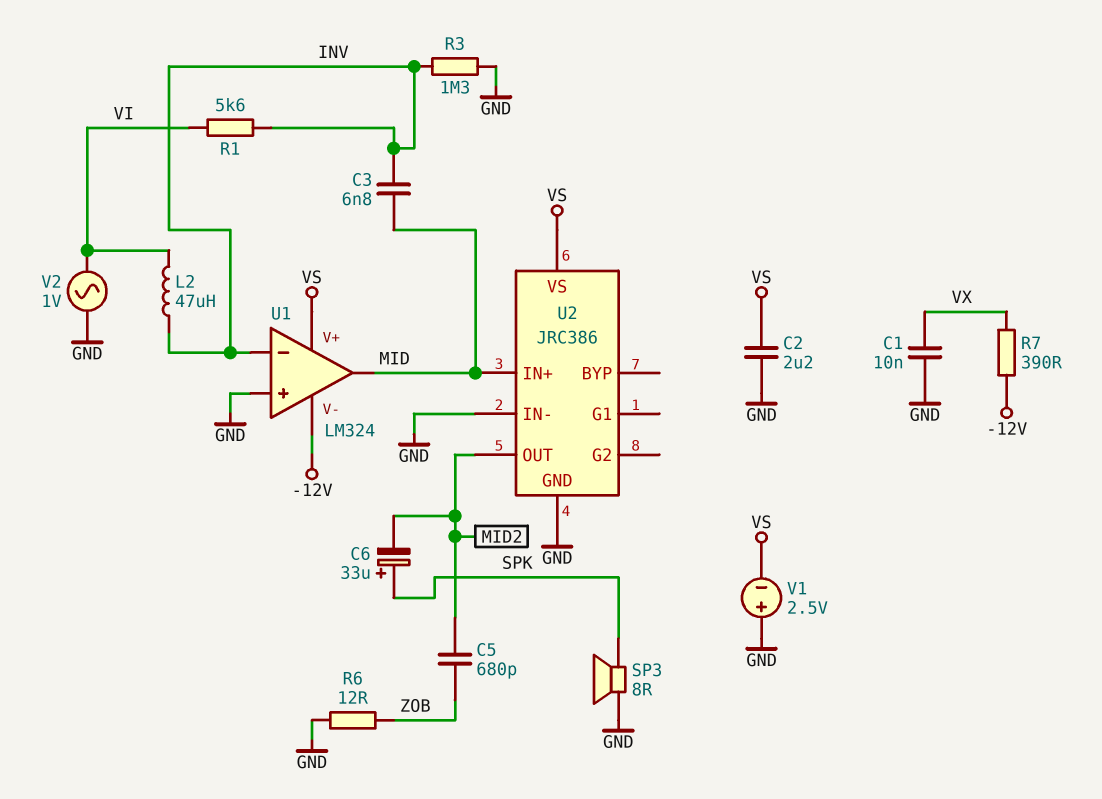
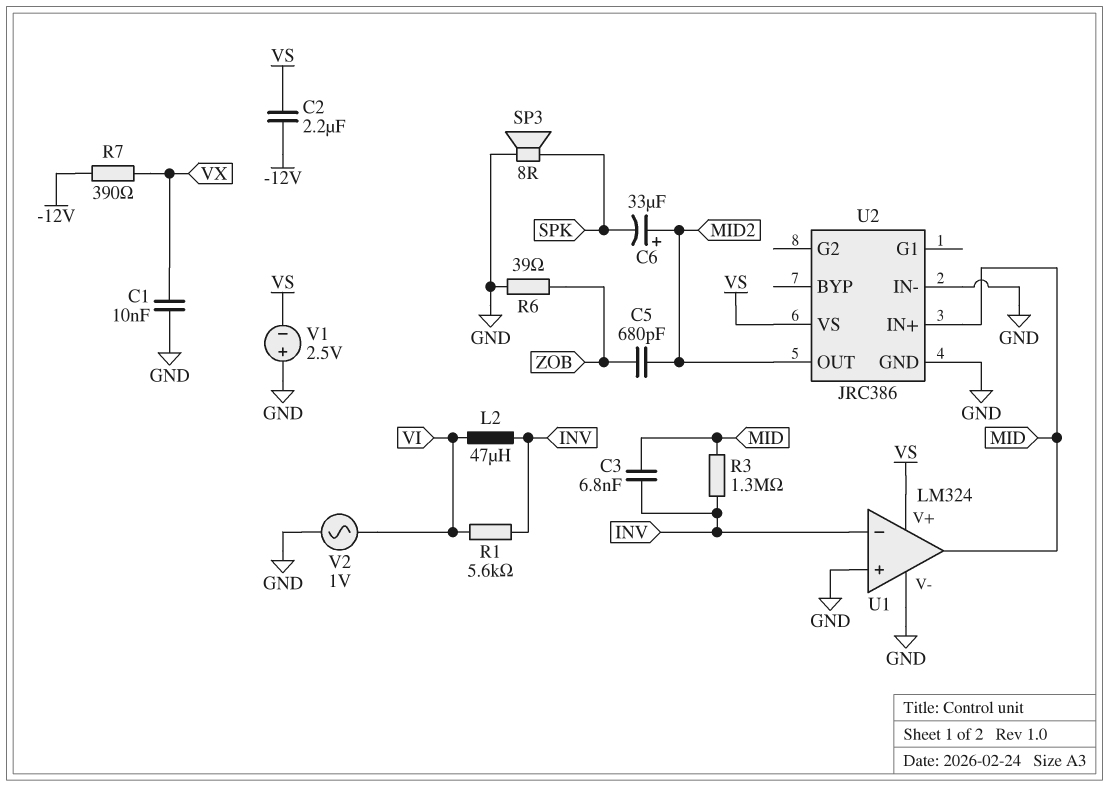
C2: 2.2uF (GND, VS) -> 2.2uF (-12V, VS)
C6: 33uF (plus SPK, minus MID2) -> 33uF (plus MID2, minus SPK)
R3: 1.3M (GND, INV) -> 1.3M (INV, MID)
R6: 12 (GND, ZOB) -> 39 (GND, ZOB)
U1 pin V-: -12V -> GND

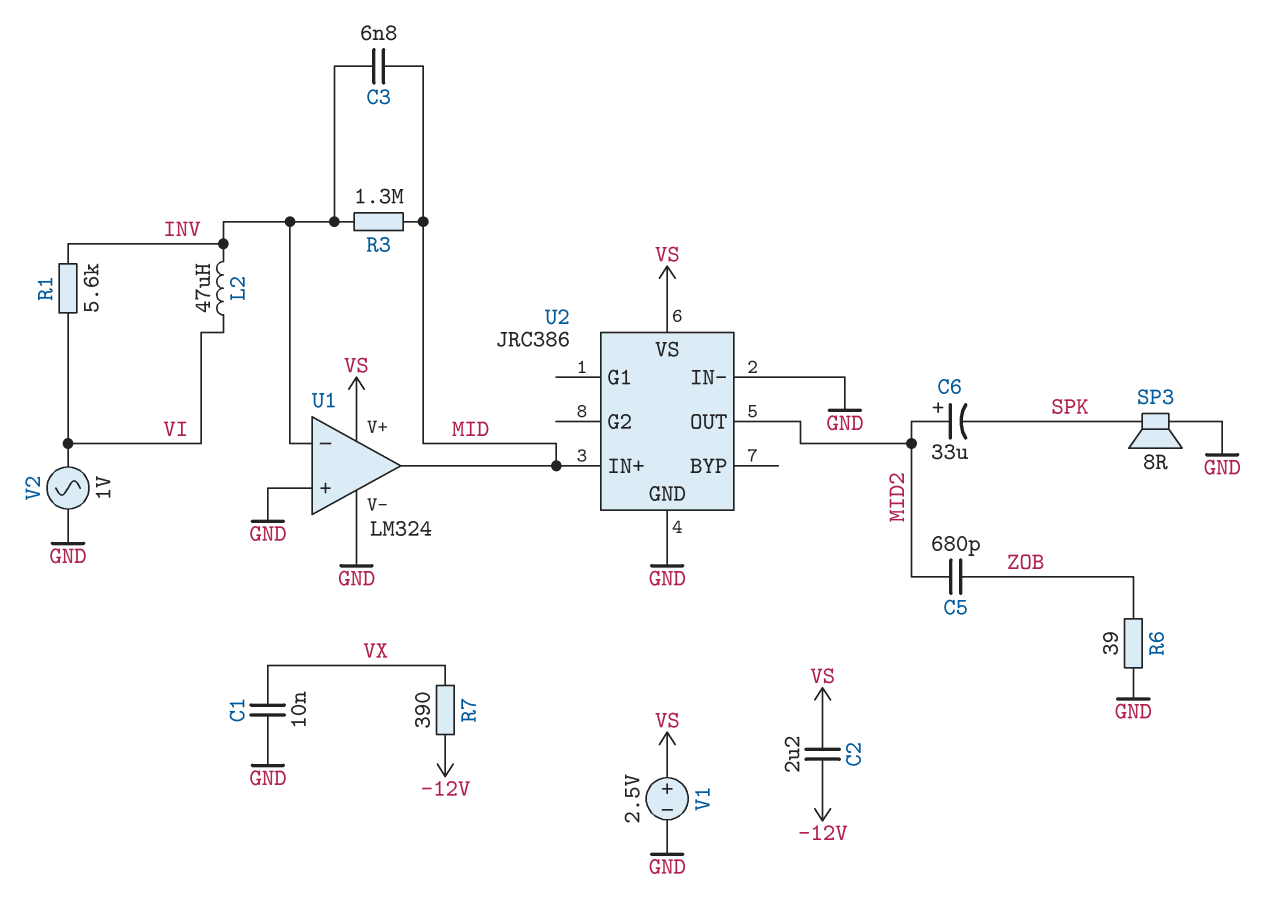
V1: 2.5V (plus GND, minus VS) -> 2.5V (plus VS, minus GND)

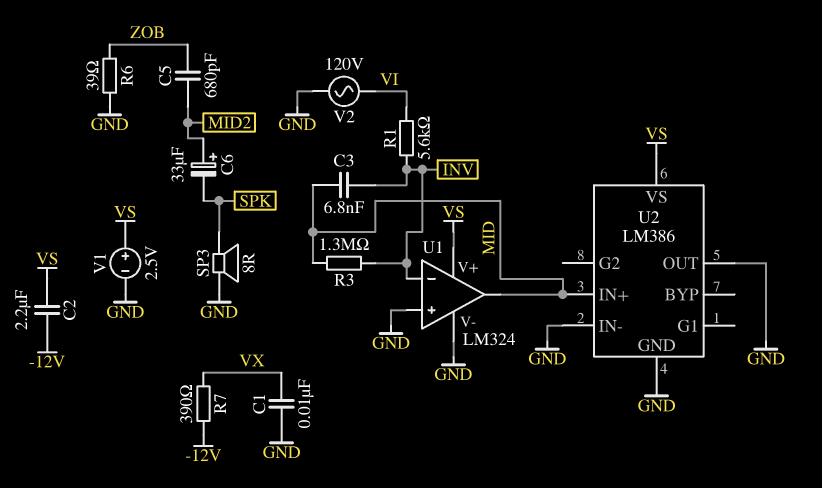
L2: 47uH (INV, VI) -> none
U2: JRC386 -> LM386
U2 pin OUT: MID2 -> GND
V2: AC 1V (GND, VI) -> AC 120V (GND, VI)

